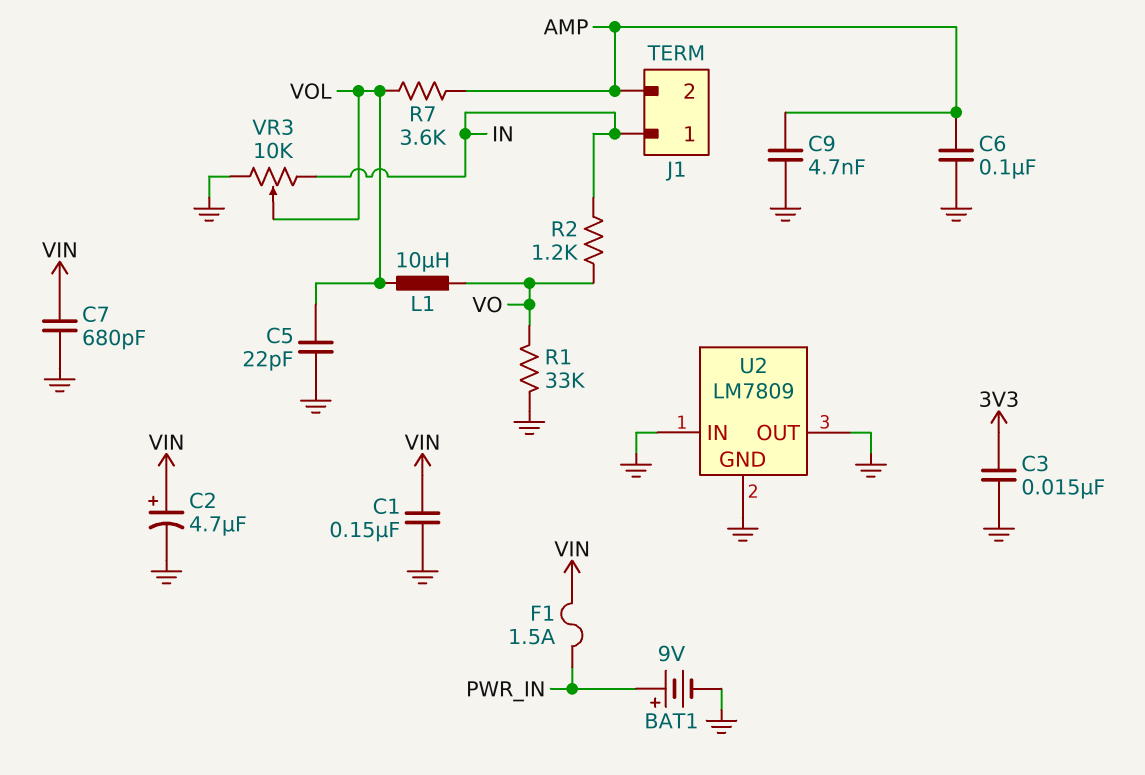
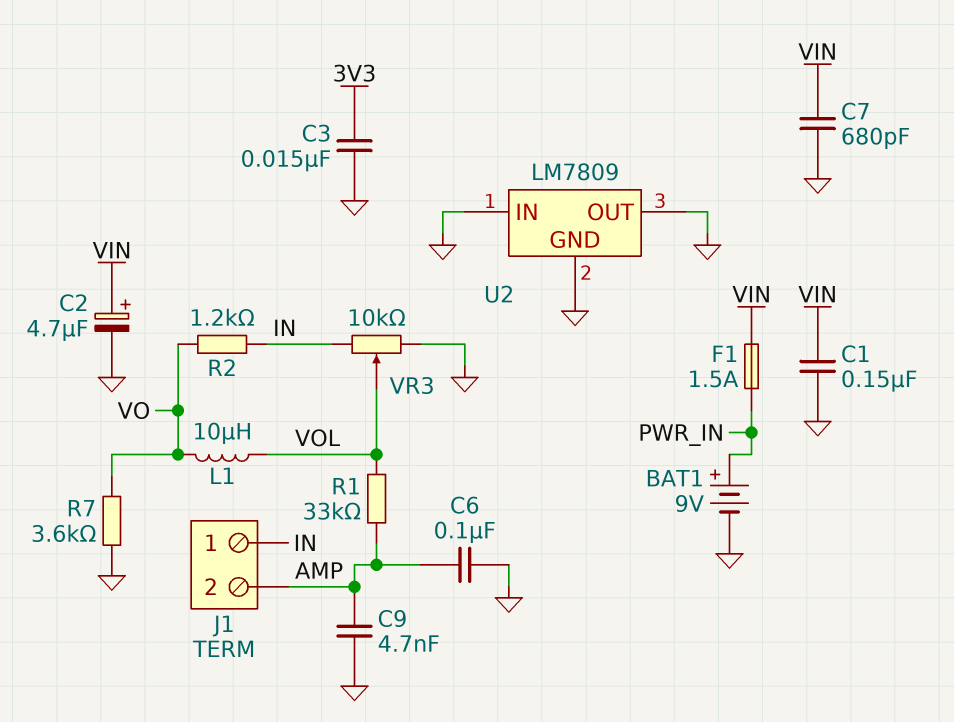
C5: 22pF (GND, VOL) -> none
R1: 33k (GND, VO) -> 33k (AMP, VOL)
R7: 3.6k (AMP, VOL) -> 3.6k (GND, VO)

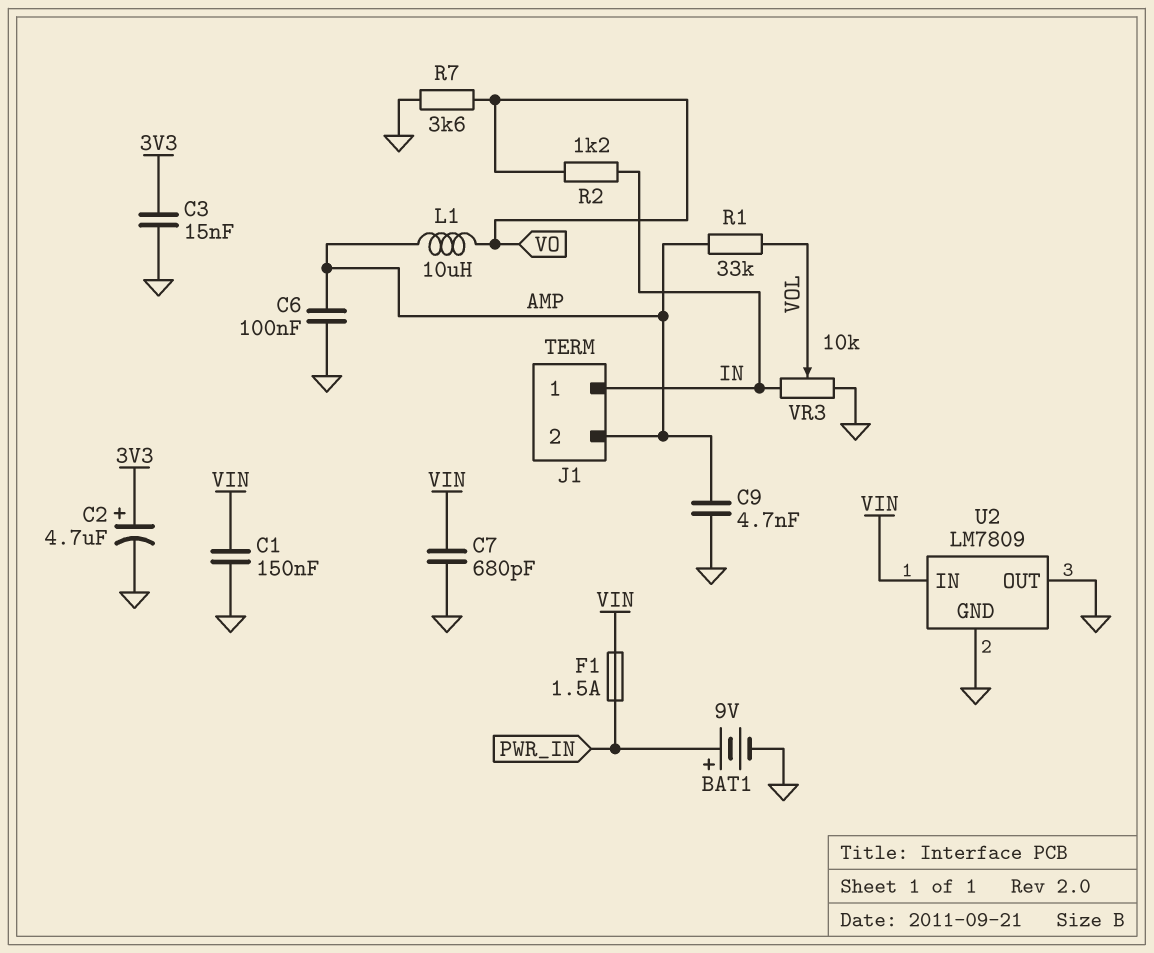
C2: 4.7uF (plus VIN, minus GND) -> 4.7uF (plus 3V3, minus GND)
L1: 10uH (VO, VOL) -> 10uH (AMP, VO)
U2 pin IN: GND -> VIN

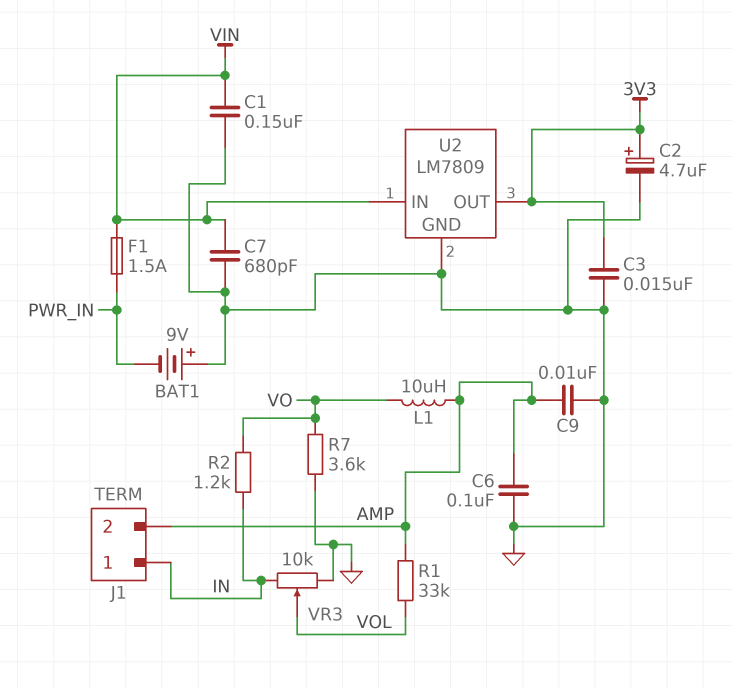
BAT1: 9V (plus PWR_IN, minus GND) -> 9V (plus GND, minus PWR_IN)
C9: 4.7nF (AMP, GND) -> 10nF (AMP, GND)
U2 pin OUT: GND -> 3V3

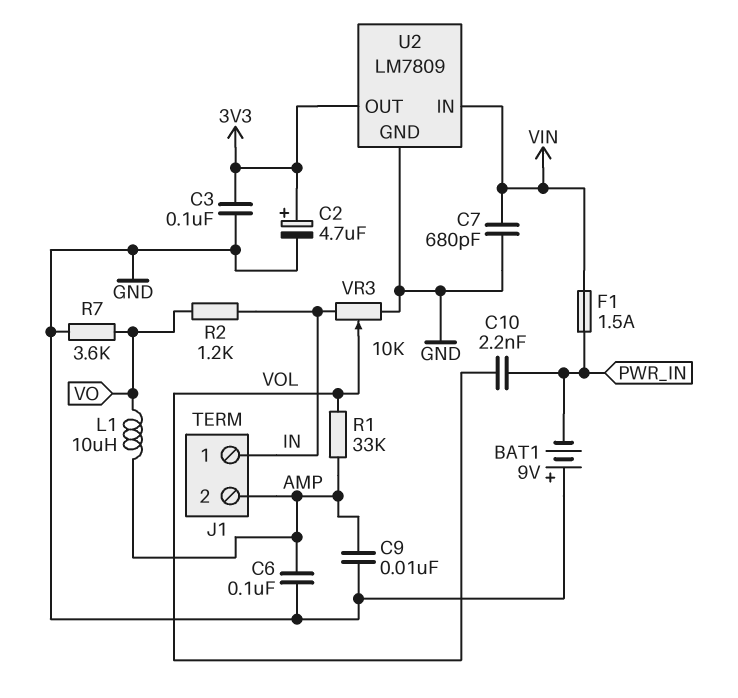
C1: 150nF (GND, VIN) -> none
C3: 15nF (3V3, GND) -> 100nF (3V3, GND)
C10: none -> 2.2nF (PWR_IN, VOL)

